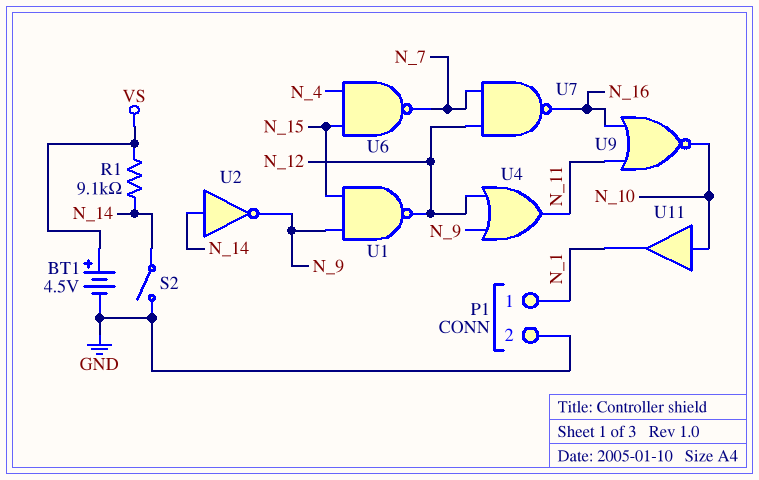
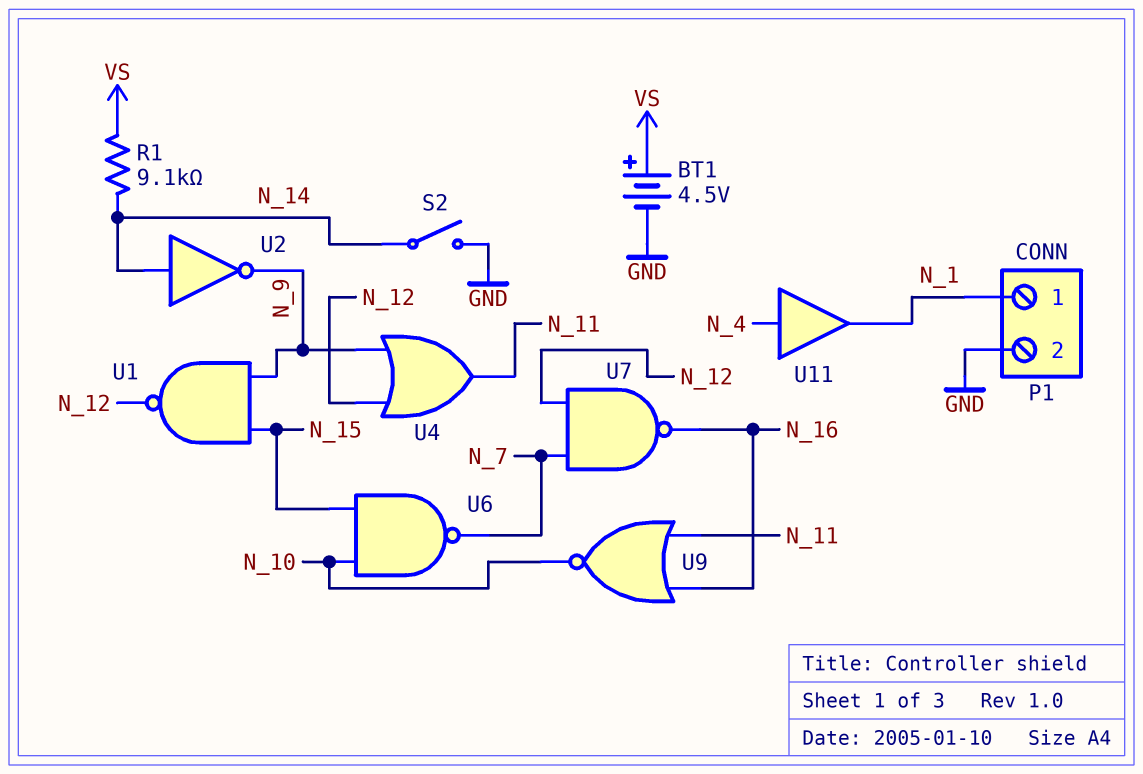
U6: NAND (in N_4, in N_15, out N_7) -> NAND (in N_10, in N_15, out N_7)
U11: buffer (in N_10, out N_1) -> buffer (in N_4, out N_1)

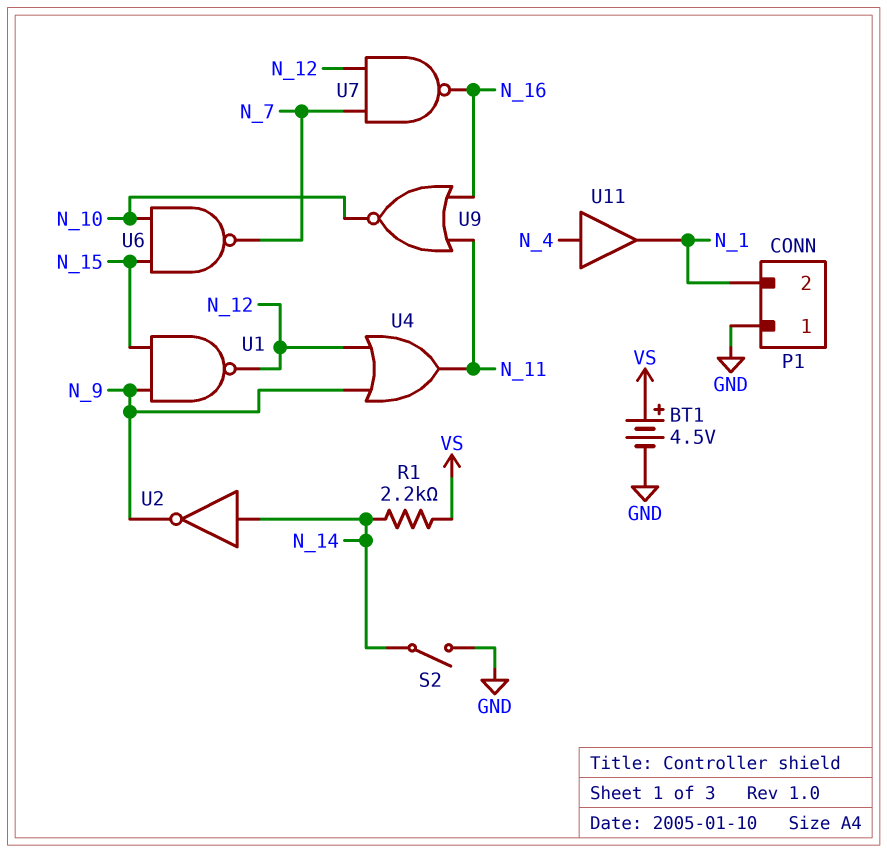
P1 pin 1: N_1 -> GND
P1 pin 2: GND -> N_1
R1: 9.1k (N_14, VS) -> 2.2k (N_14, VS)

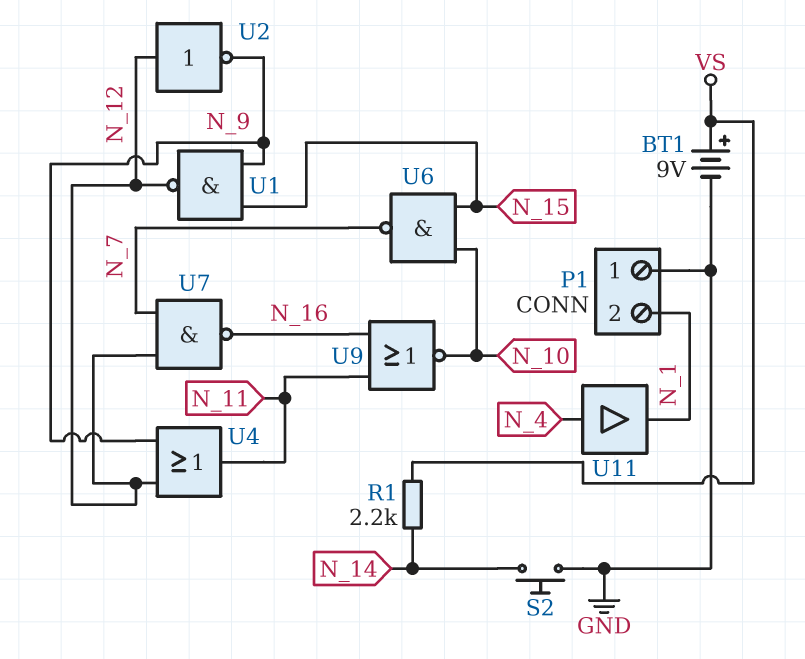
BT1: 4.5V (plus VS, minus GND) -> 9V (plus VS, minus GND)
S2: switch (GND, N_14) -> button (GND, N_14)
U2: NOT (in N_14, out N_9) -> NOT (in N_12, out N_9)

